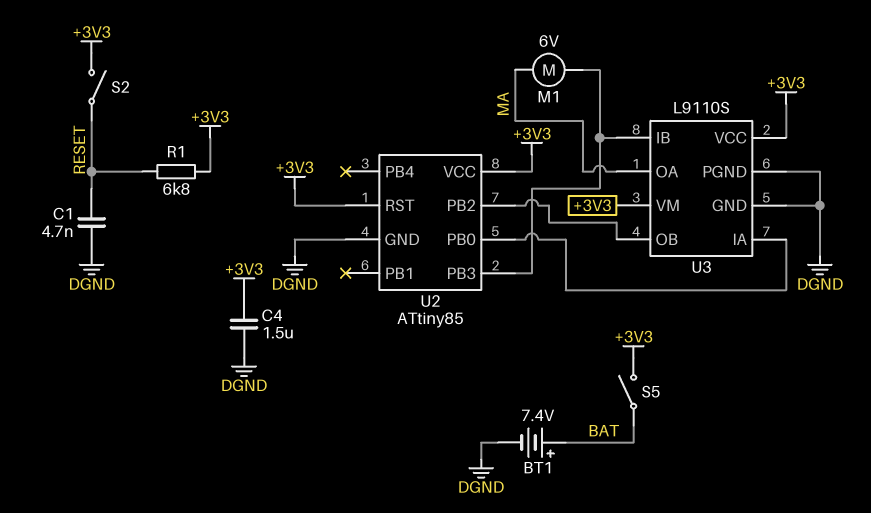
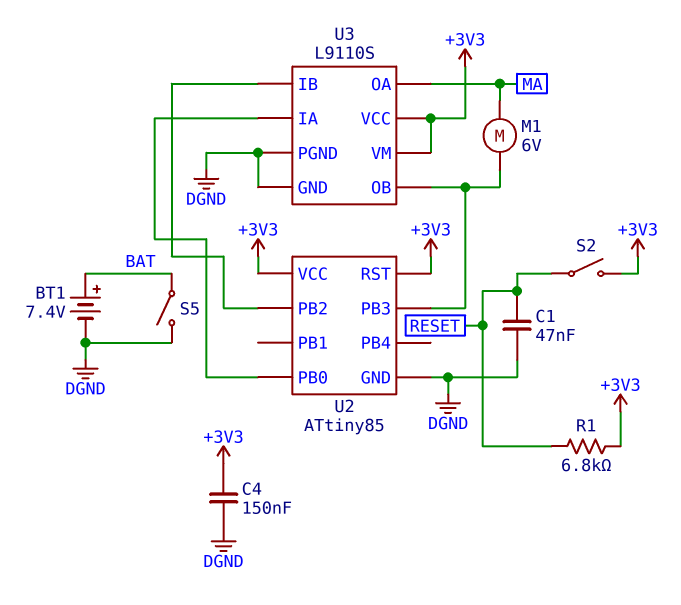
C1: 4.7nF (DGND, RESET) -> 47nF (DGND, RESET)
C4: 1.5uF (+3V3, DGND) -> 150nF (+3V3, DGND)
S5: switch (+3V3, BAT) -> switch (BAT, DGND)
U3 pin IB: U2/PB3 -> U2/PB2
U3 pin OB: U2/PB2 -> U2/PB3

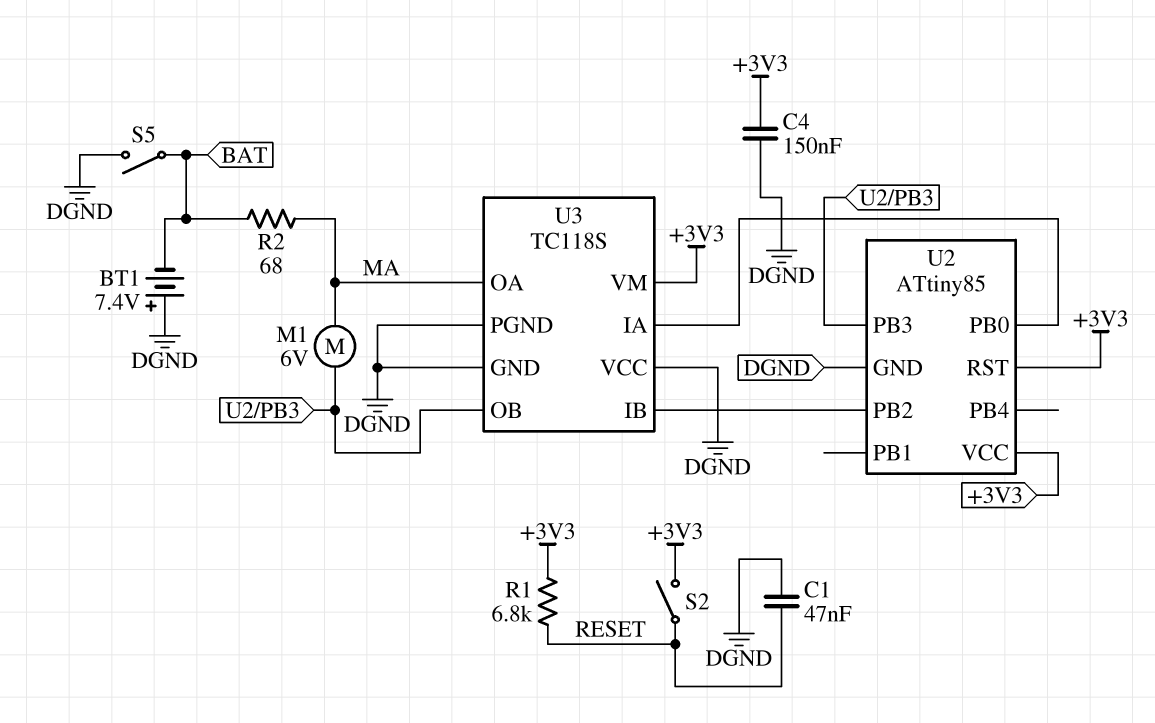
BT1: 7.4V (plus BAT, minus DGND) -> 7.4V (plus DGND, minus BAT)
R2: none -> 68 (BAT, MA)
U3: L9110S -> TC118S
U3 pin VCC: +3V3 -> DGND

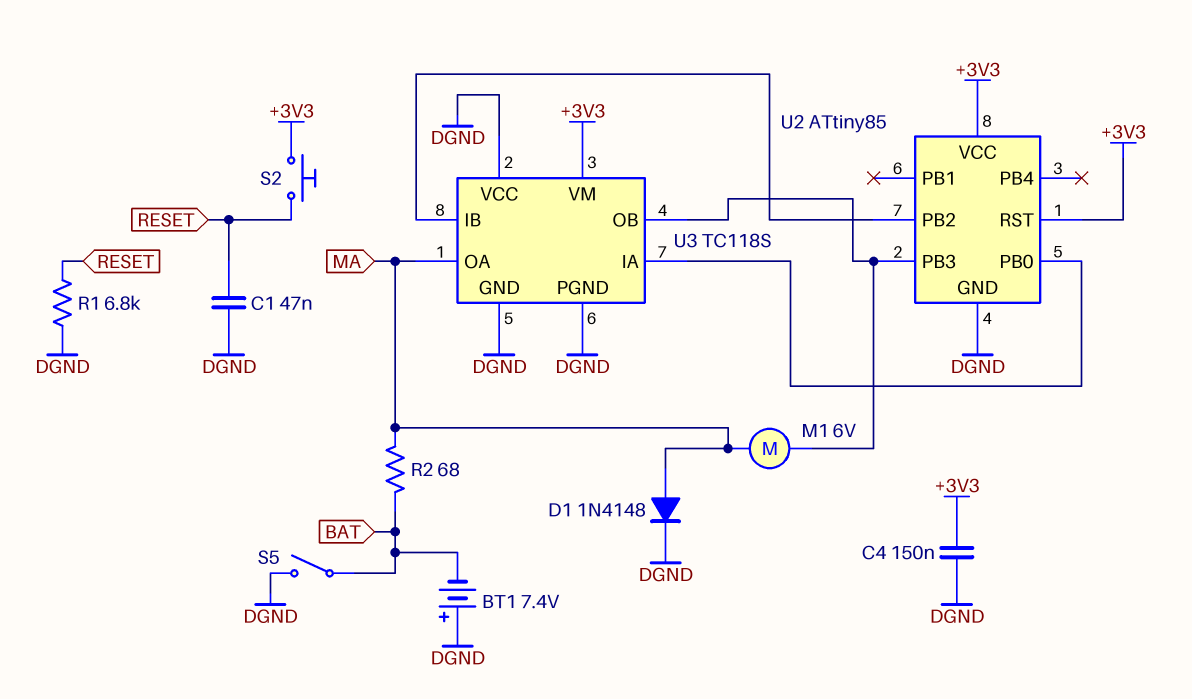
D1: none -> diode 1N4148 (A MA, K DGND)
R1: 6.8k (+3V3, RESET) -> 6.8k (DGND, RESET)
S2: switch (+3V3, RESET) -> button (+3V3, RESET)

